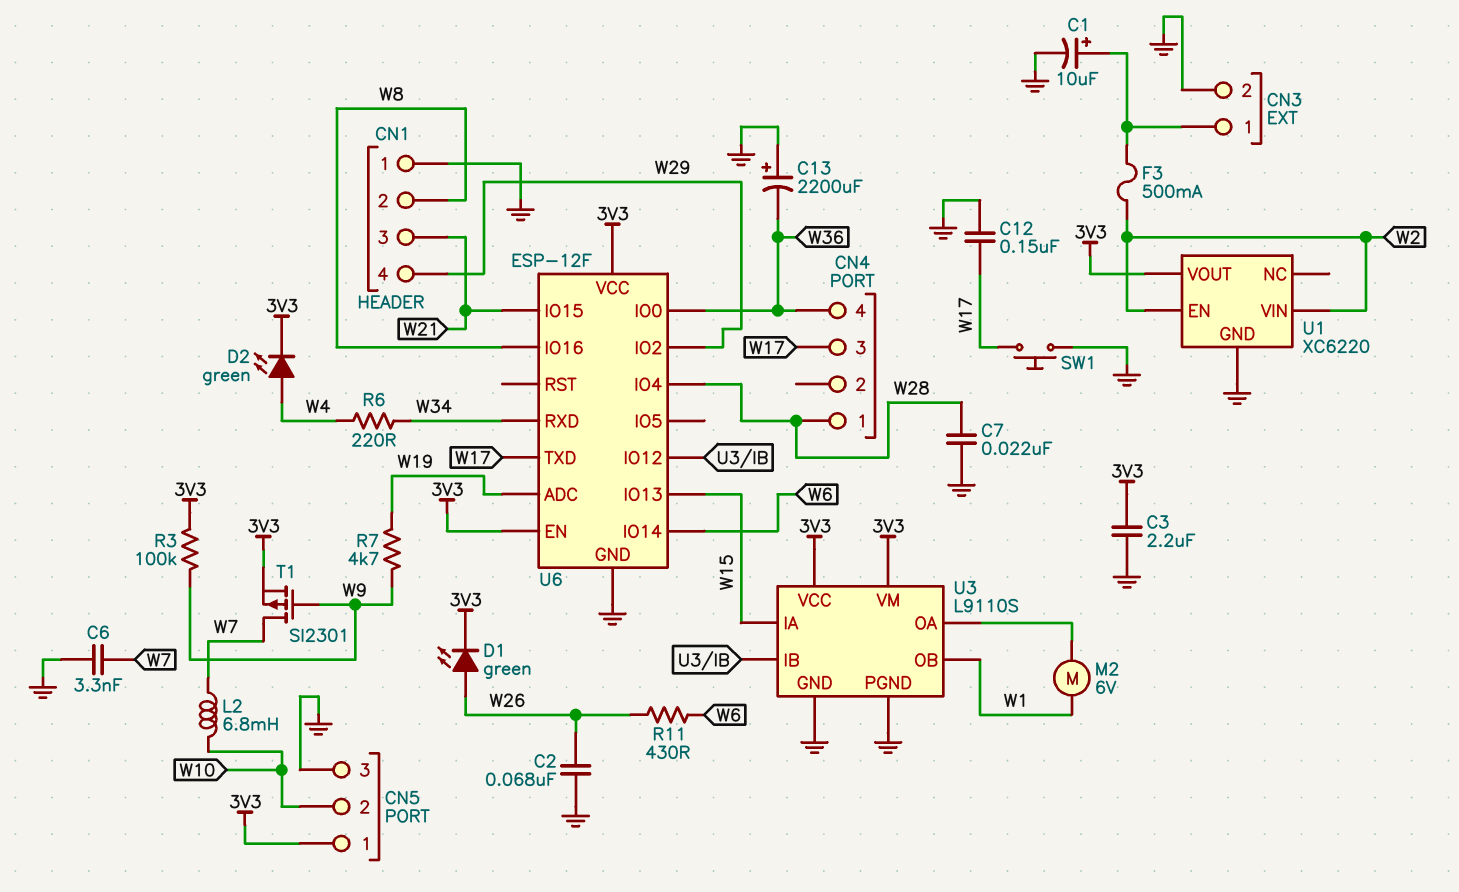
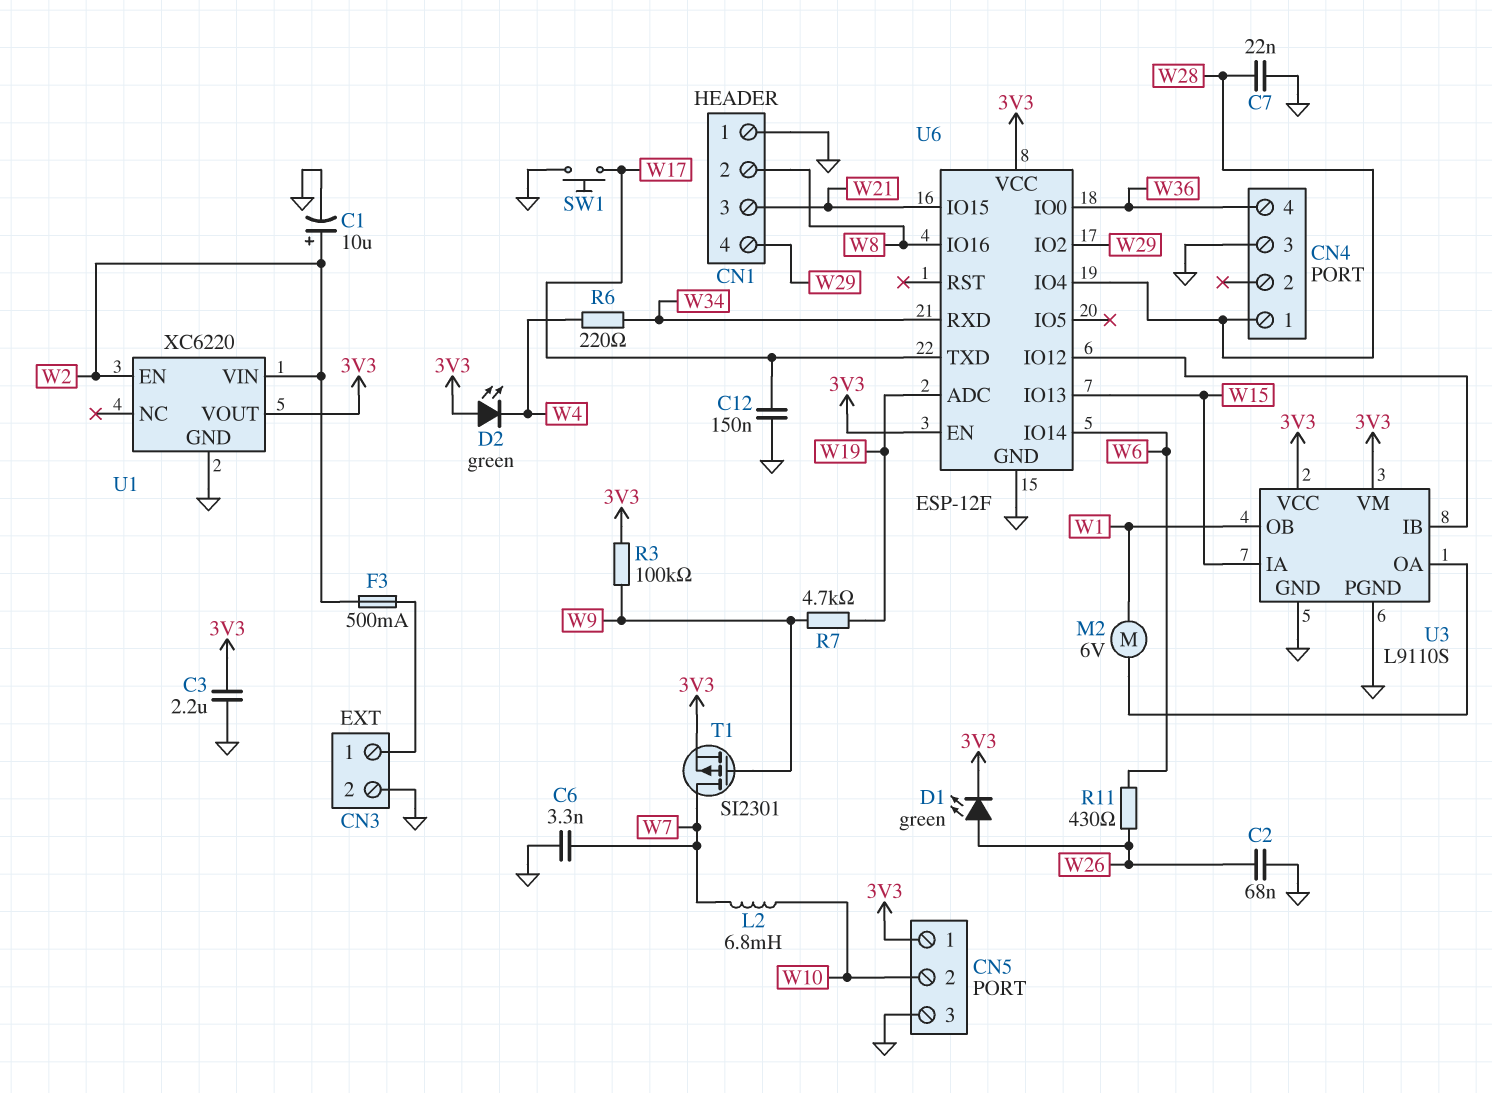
C1: 10uF (plus CN3/1, minus GND) -> 10uF (plus W2, minus GND)
C13: 2200uF (plus GND, minus W36) -> none
CN4 pin 3: W17 -> GND
D2: LED green (A W4, K 3V3) -> LED green (A 3V3, K W4)

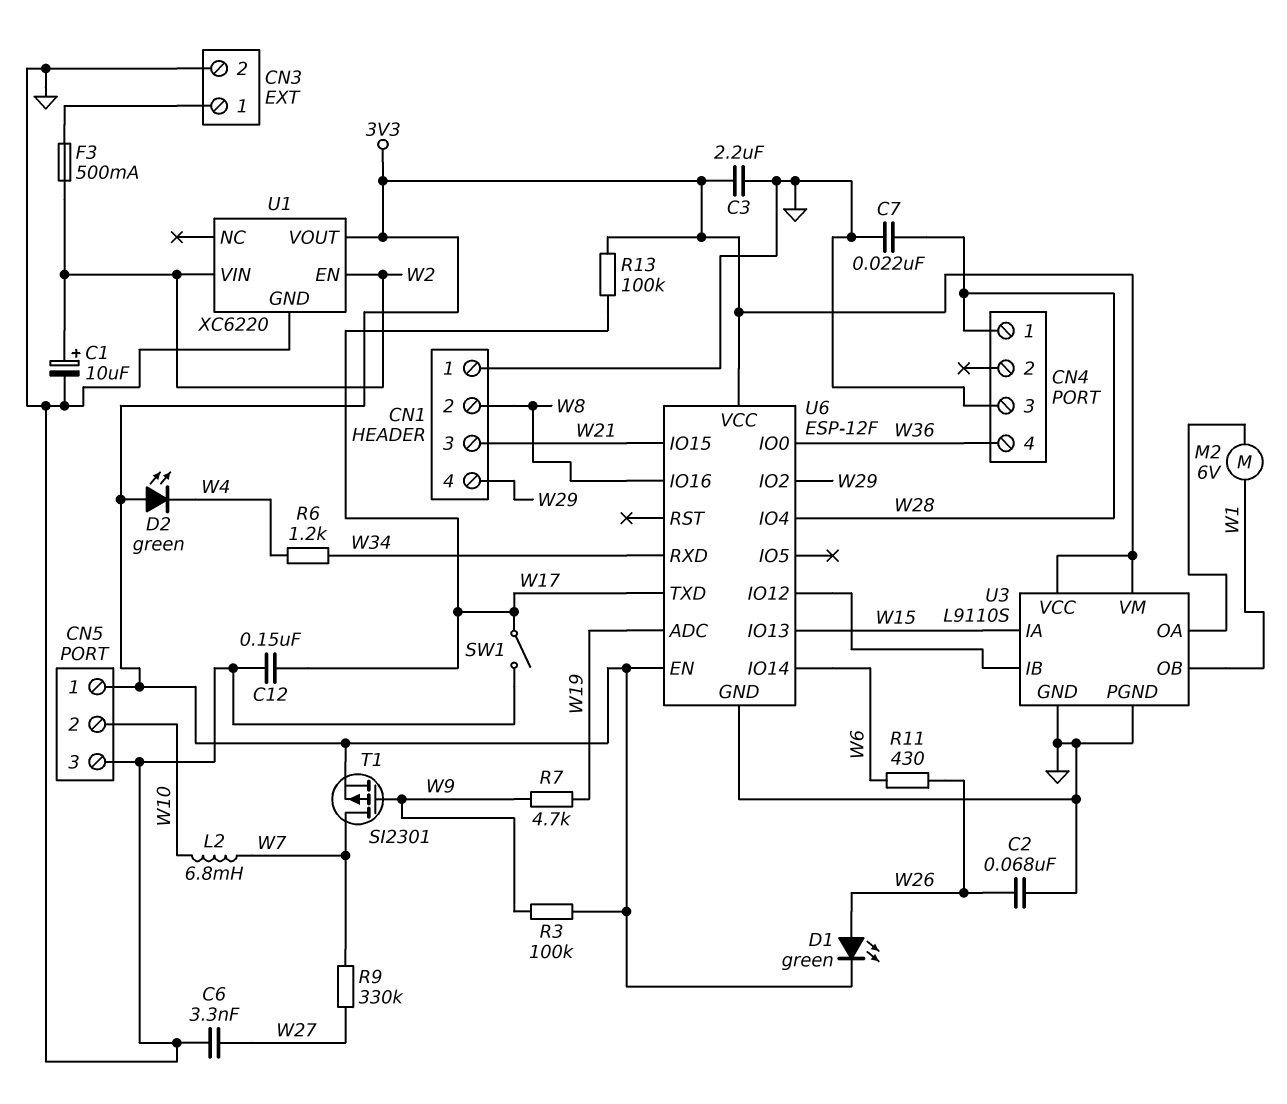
C6: 3.3nF (GND, W7) -> 3.3nF (GND, W27)
R6: 220 (W4, W34) -> 1.2k (W4, W34)
R9: none -> 330k (W7, W27)
R13: none -> 100k (3V3, W17)
SW1: button (GND, W17) -> switch (GND, W17)

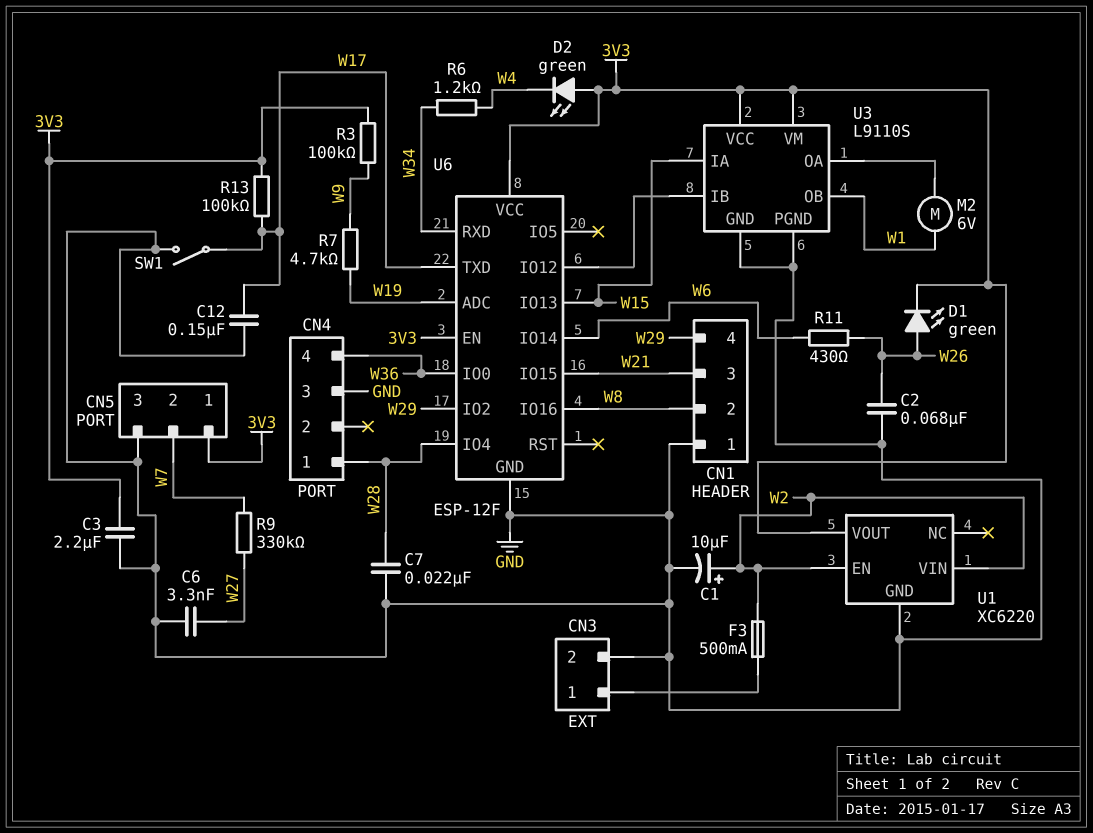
CN5 pin 2: W10 -> W7
L2: 6.8mH (W7, W10) -> none
T1: PMOS SI2301 (G W9, D W7, S 3V3) -> none

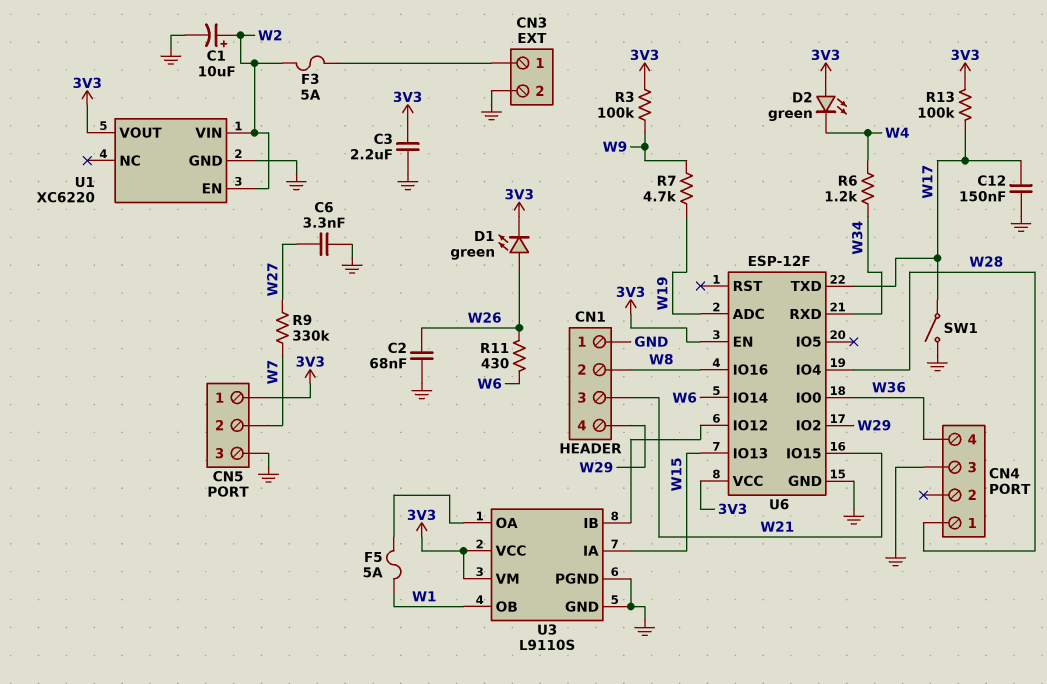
C7: 22nF (GND, W28) -> none
F3: 500mA (CN3/1, W2) -> 5A (CN3/1, W2)
F5: none -> 5A (U3/OA, W1)
M2: motor 6V (U3/OA, W1) -> none

